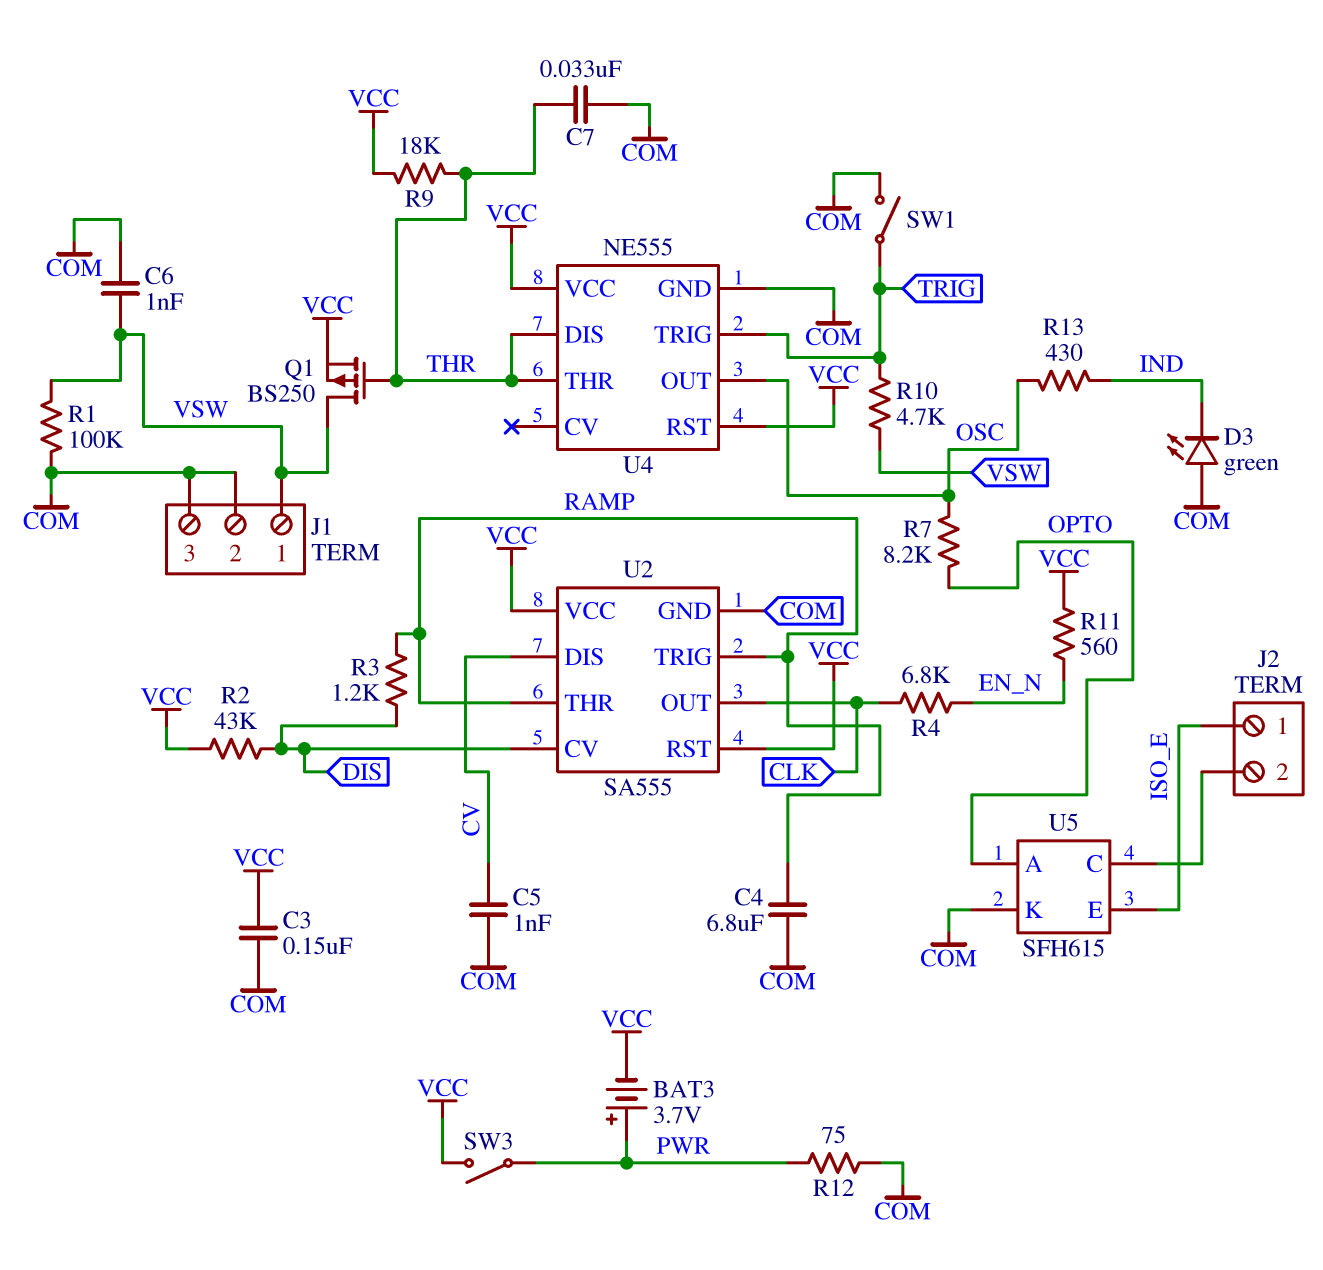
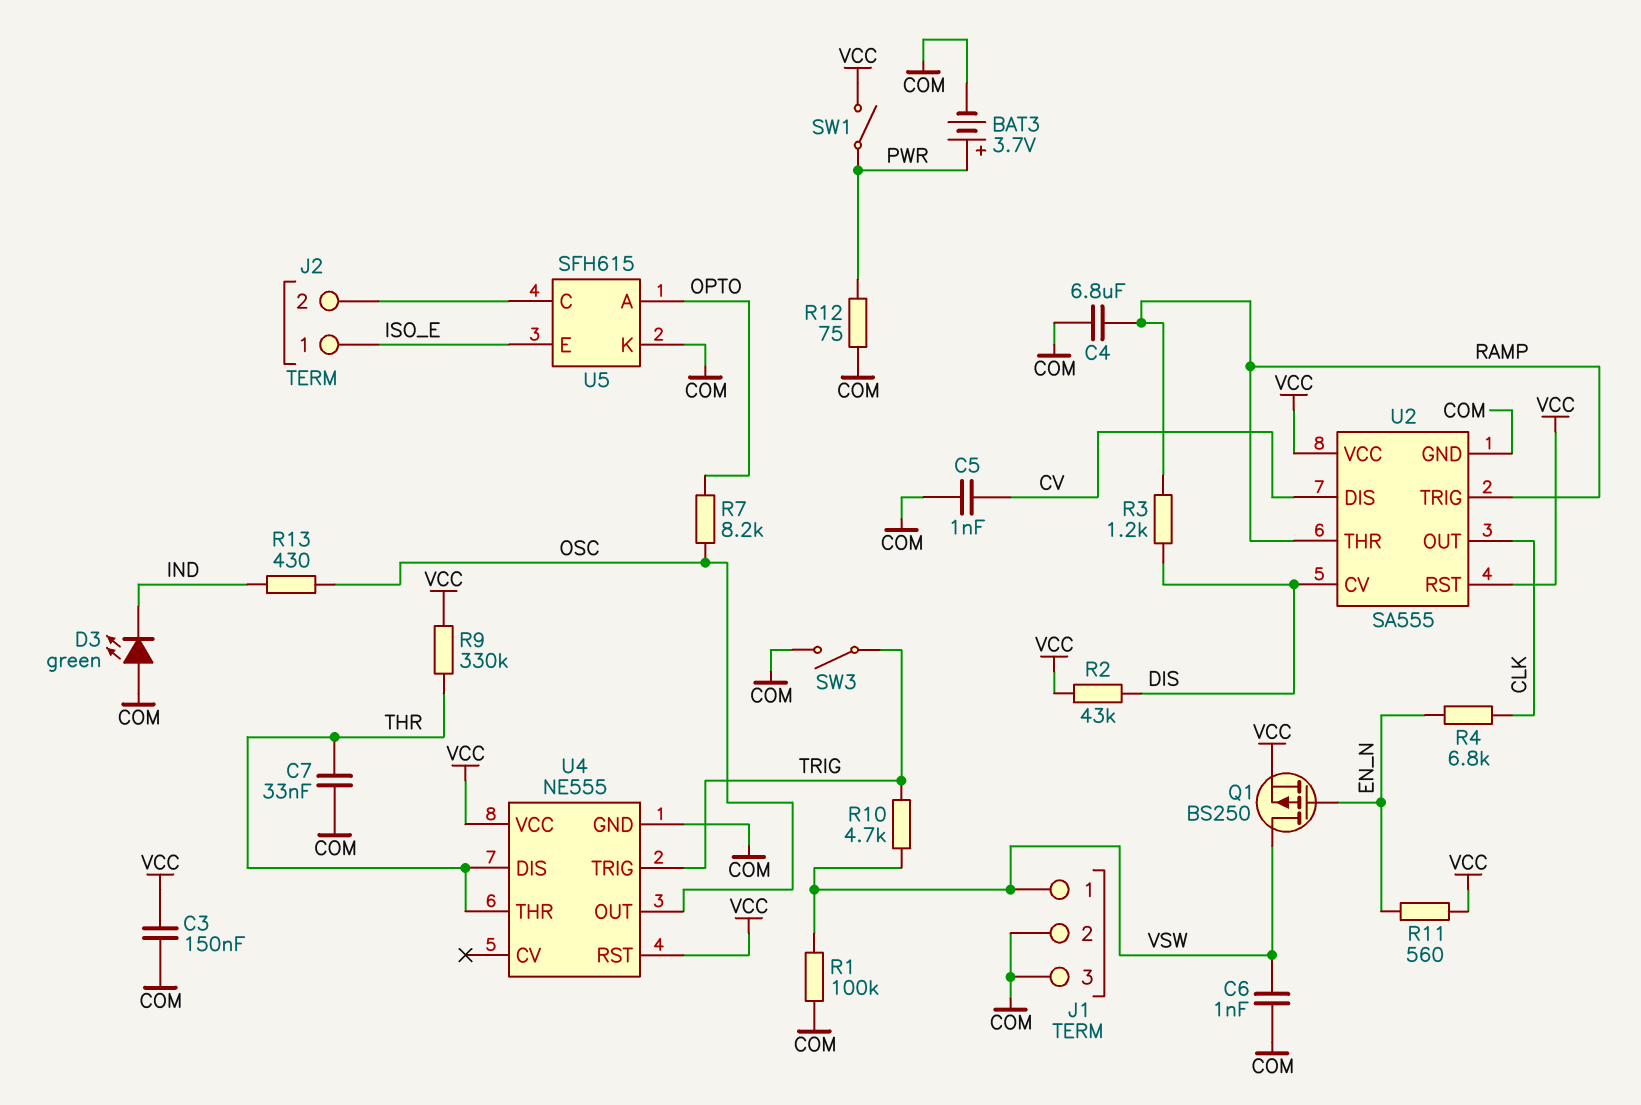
BAT3: 3.7V (plus PWR, minus VCC) -> 3.7V (plus PWR, minus COM)
Q1: PMOS BS250 (G THR, D VSW, S VCC) -> PMOS BS250 (G EN_N, D VSW, S VCC)
R9: 18k (THR, VCC) -> 330k (THR, VCC)
SW1: switch (COM, TRIG) -> switch (PWR, VCC)
SW3: switch (PWR, VCC) -> switch (COM, TRIG)

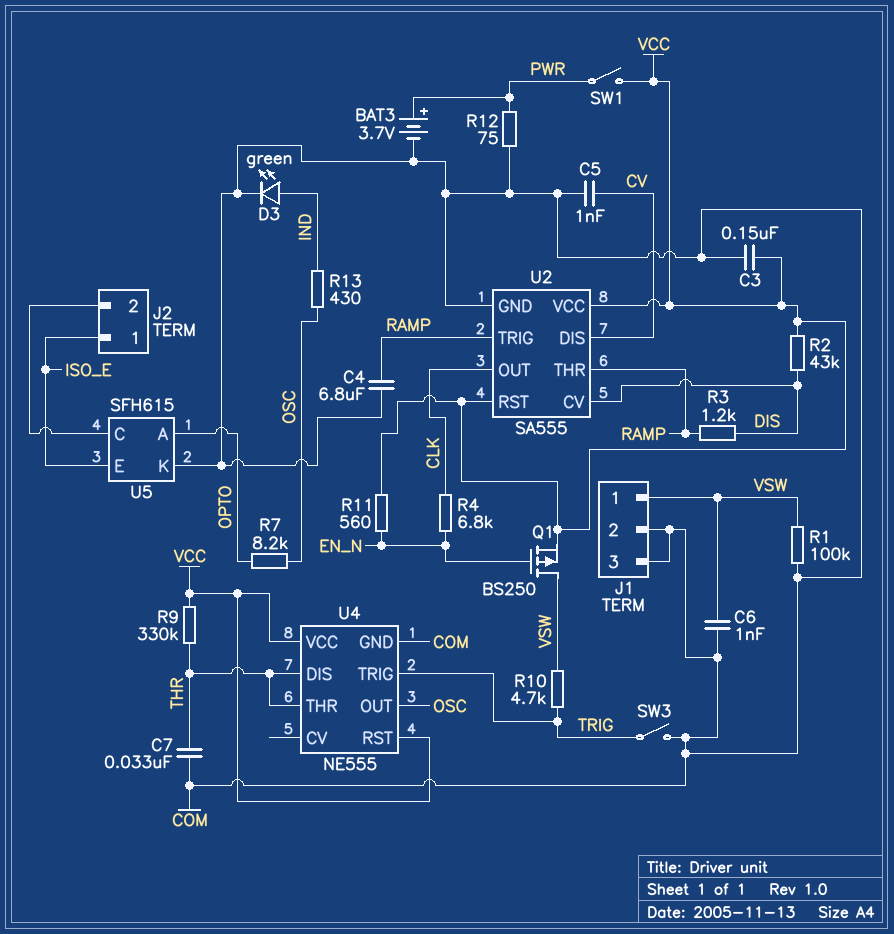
D3: LED green (A COM, K IND) -> LED green (A IND, K COM)

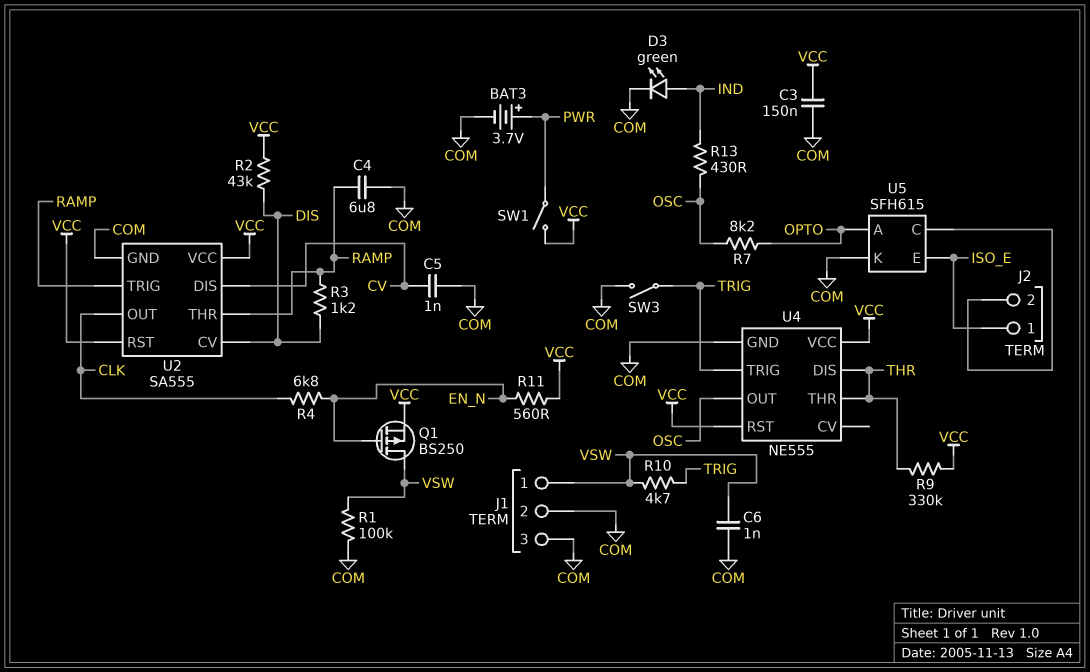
C7: 33nF (COM, THR) -> none
R12: 75 (COM, PWR) -> none

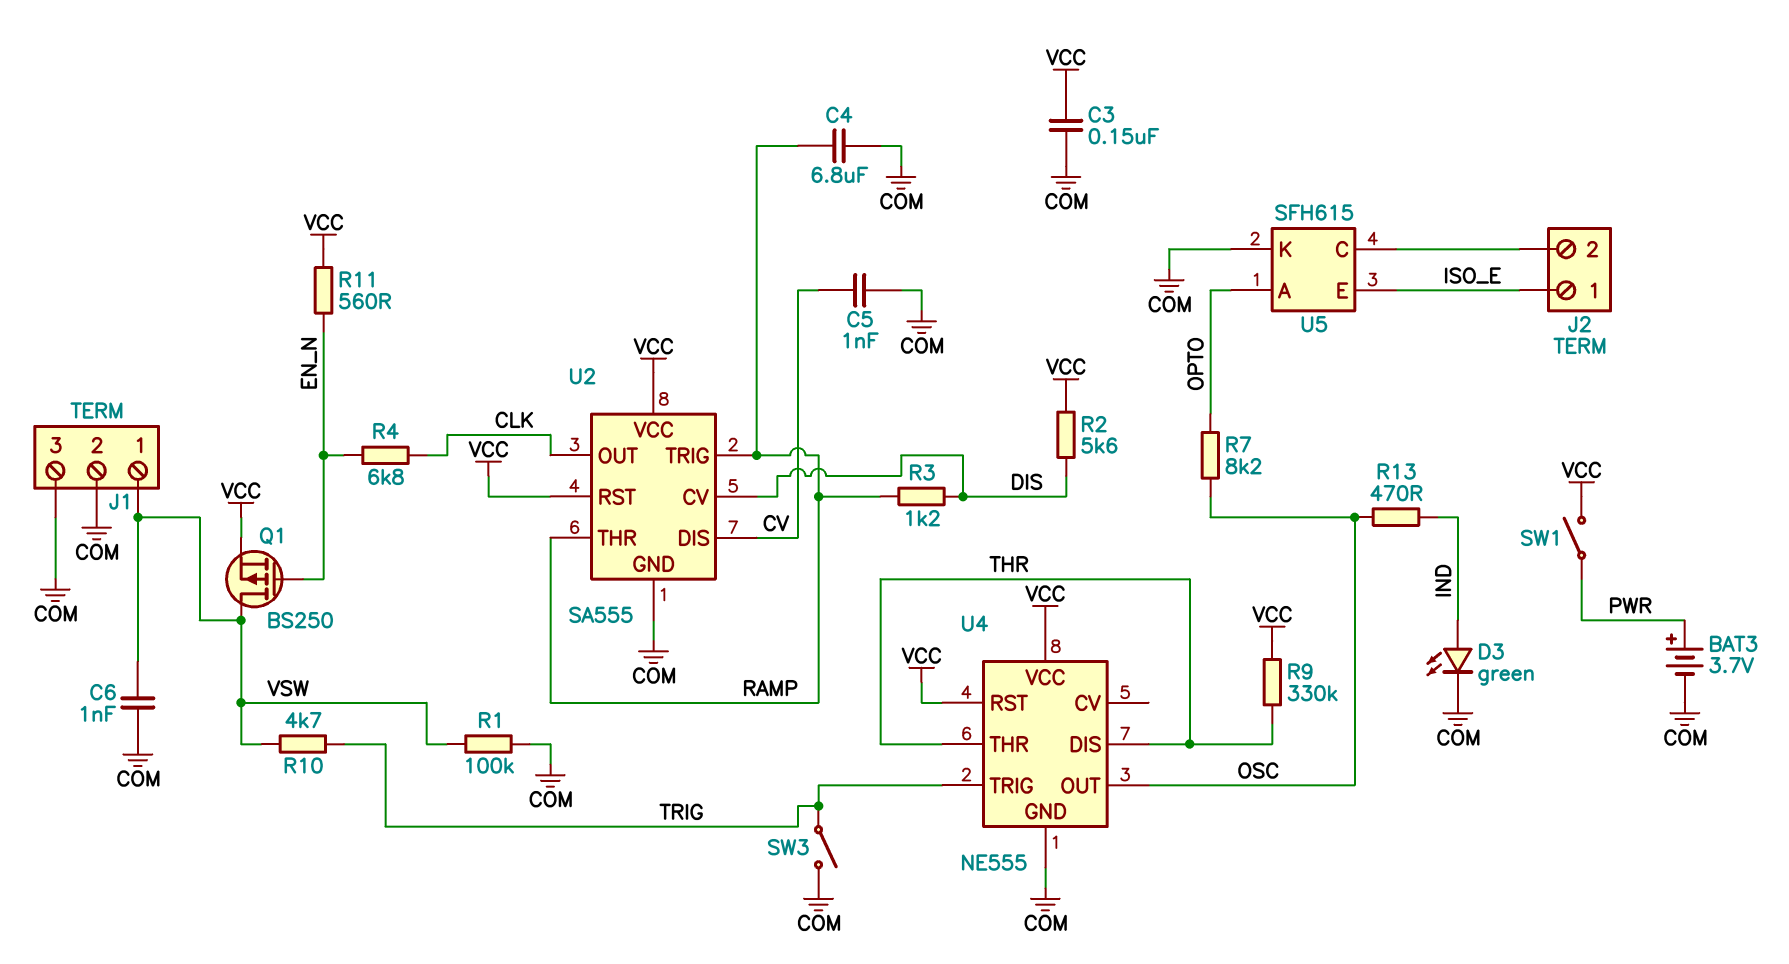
R2: 43k (DIS, VCC) -> 5.6k (DIS, VCC)
R13: 430 (IND, OSC) -> 470 (IND, OSC)

